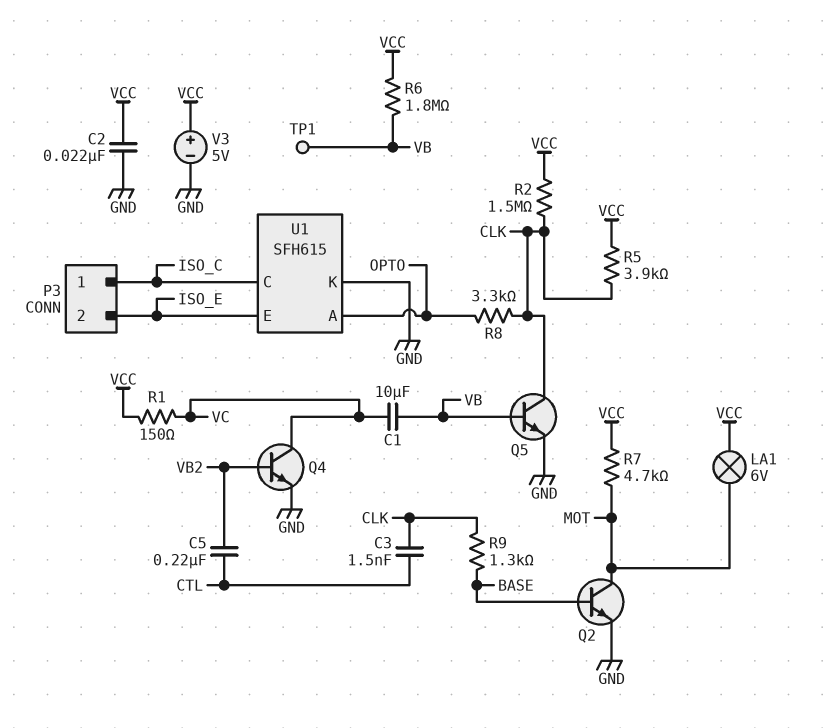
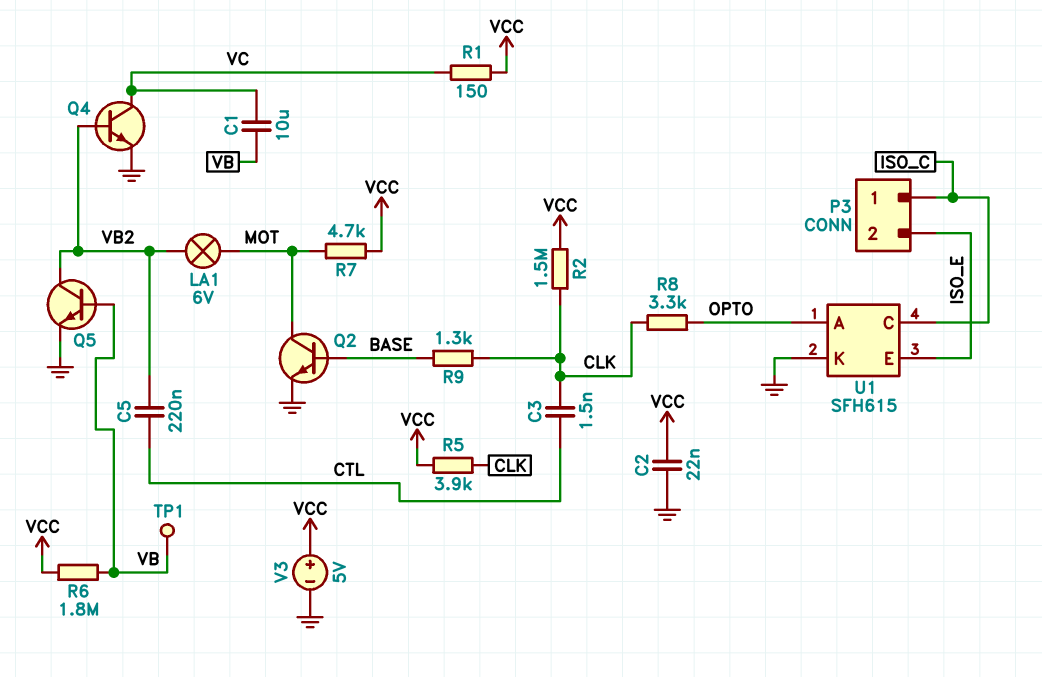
LA1: lamp 6V (MOT, VCC) -> lamp 6V (MOT, VB2)
Q5: NPN (B VB, C CLK, E GND) -> NPN (B VB, C VB2, E GND)

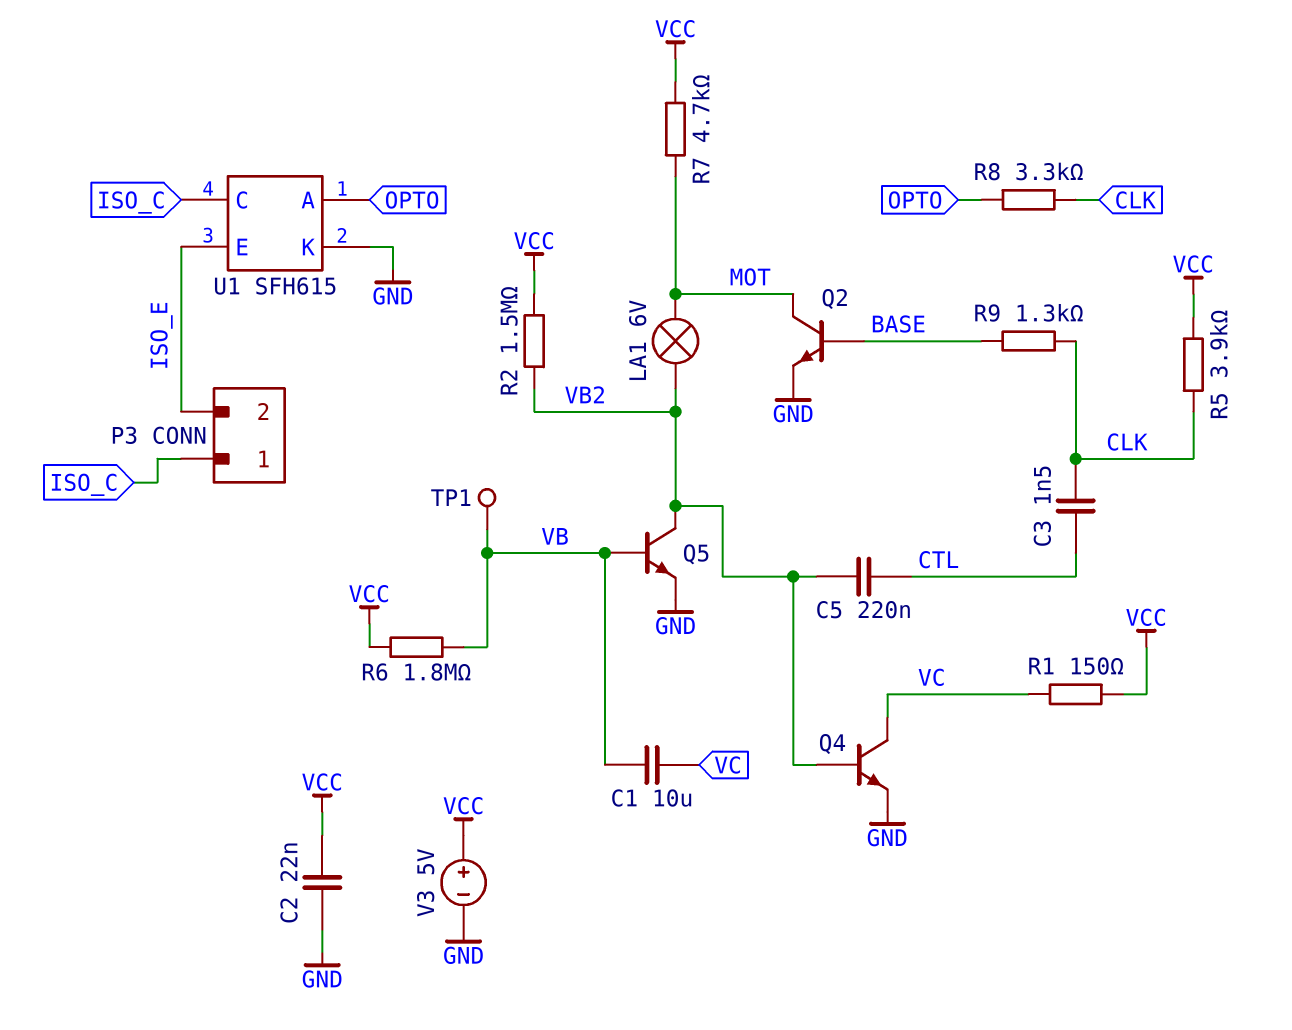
R2: 1.5M (CLK, VCC) -> 1.5M (VB2, VCC)

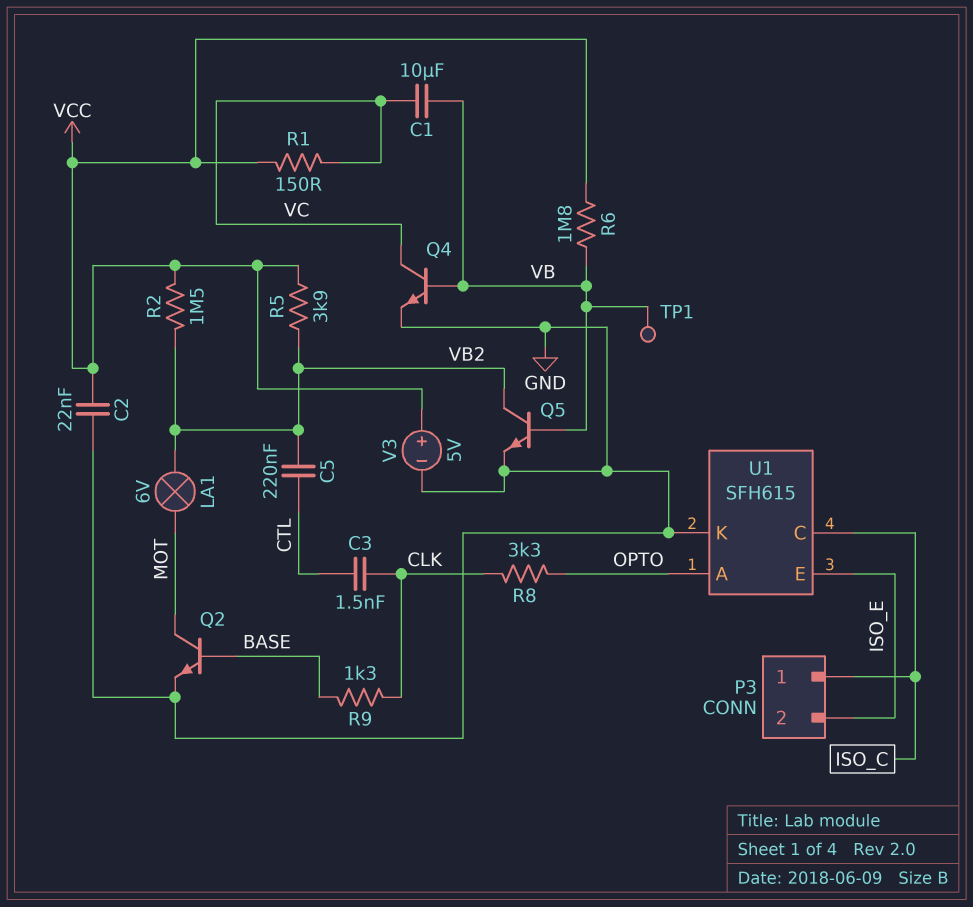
Q4: NPN (B VB2, C VC, E GND) -> NPN (B VB, C VC, E GND)
R5: 3.9k (CLK, VCC) -> 3.9k (VB2, VCC)
R7: 4.7k (MOT, VCC) -> none

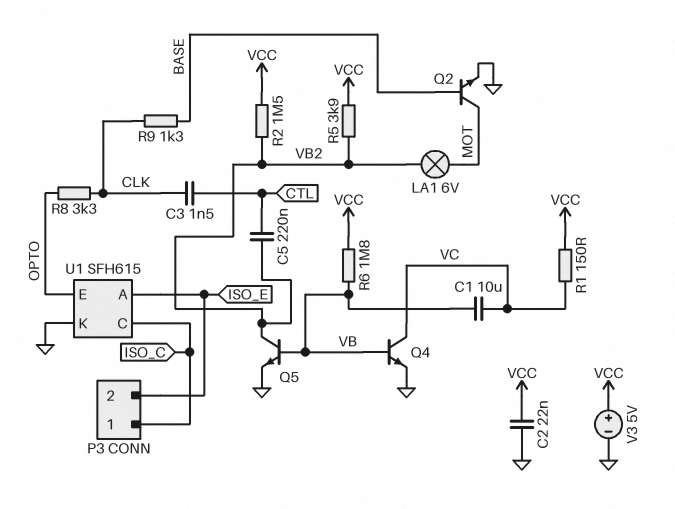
TP1: test point (VB) -> none
U1 pin A: OPTO -> ISO_E
U1 pin E: ISO_E -> OPTO

